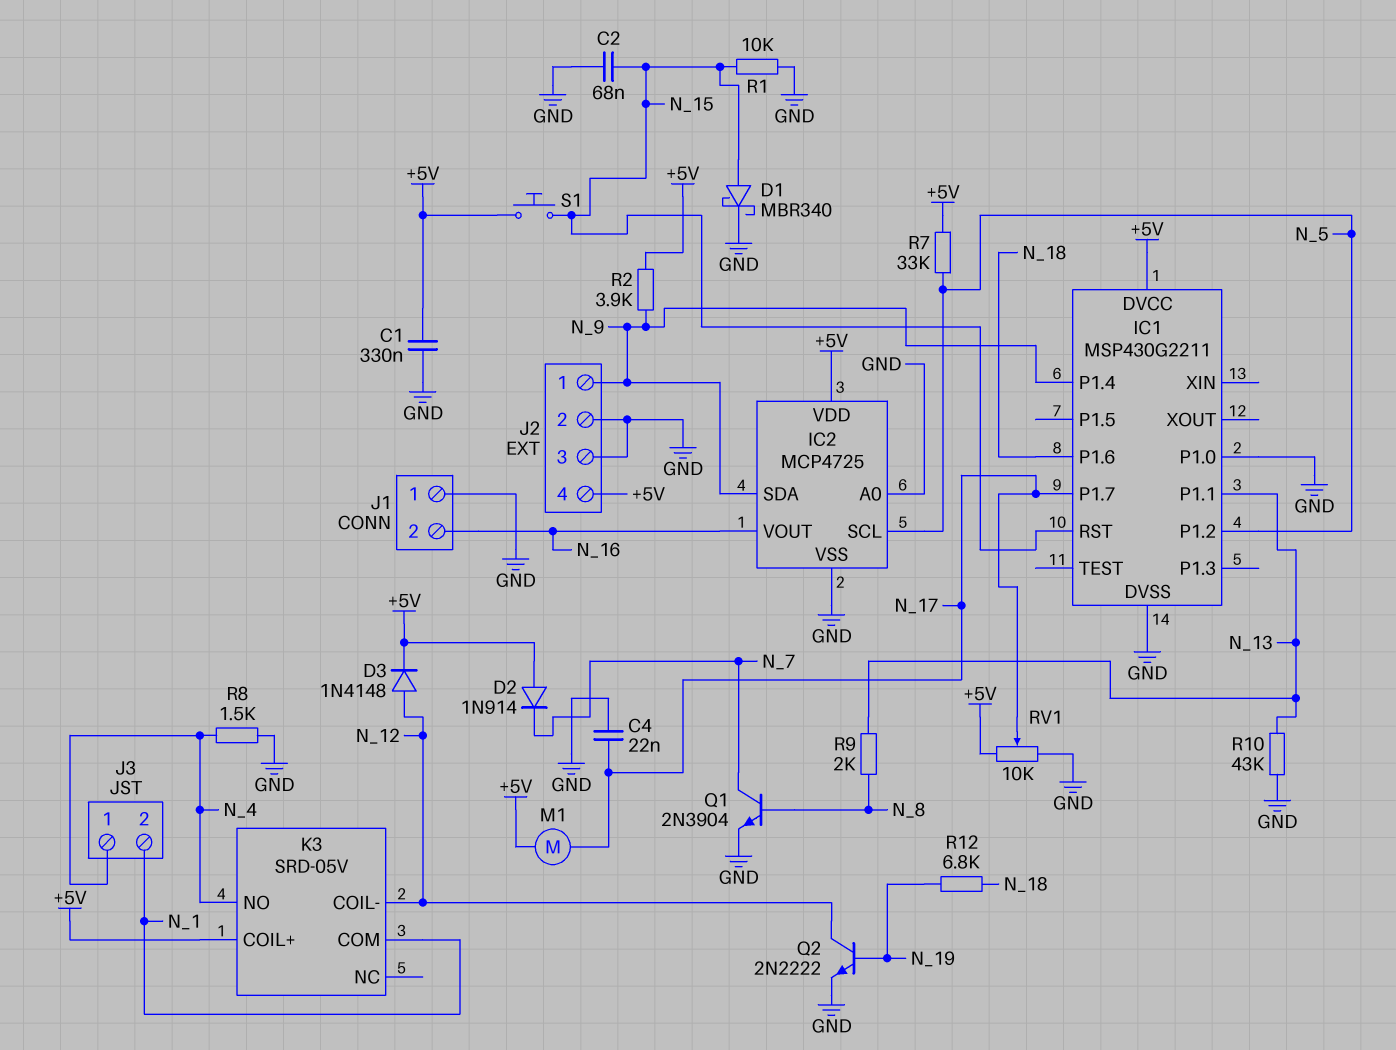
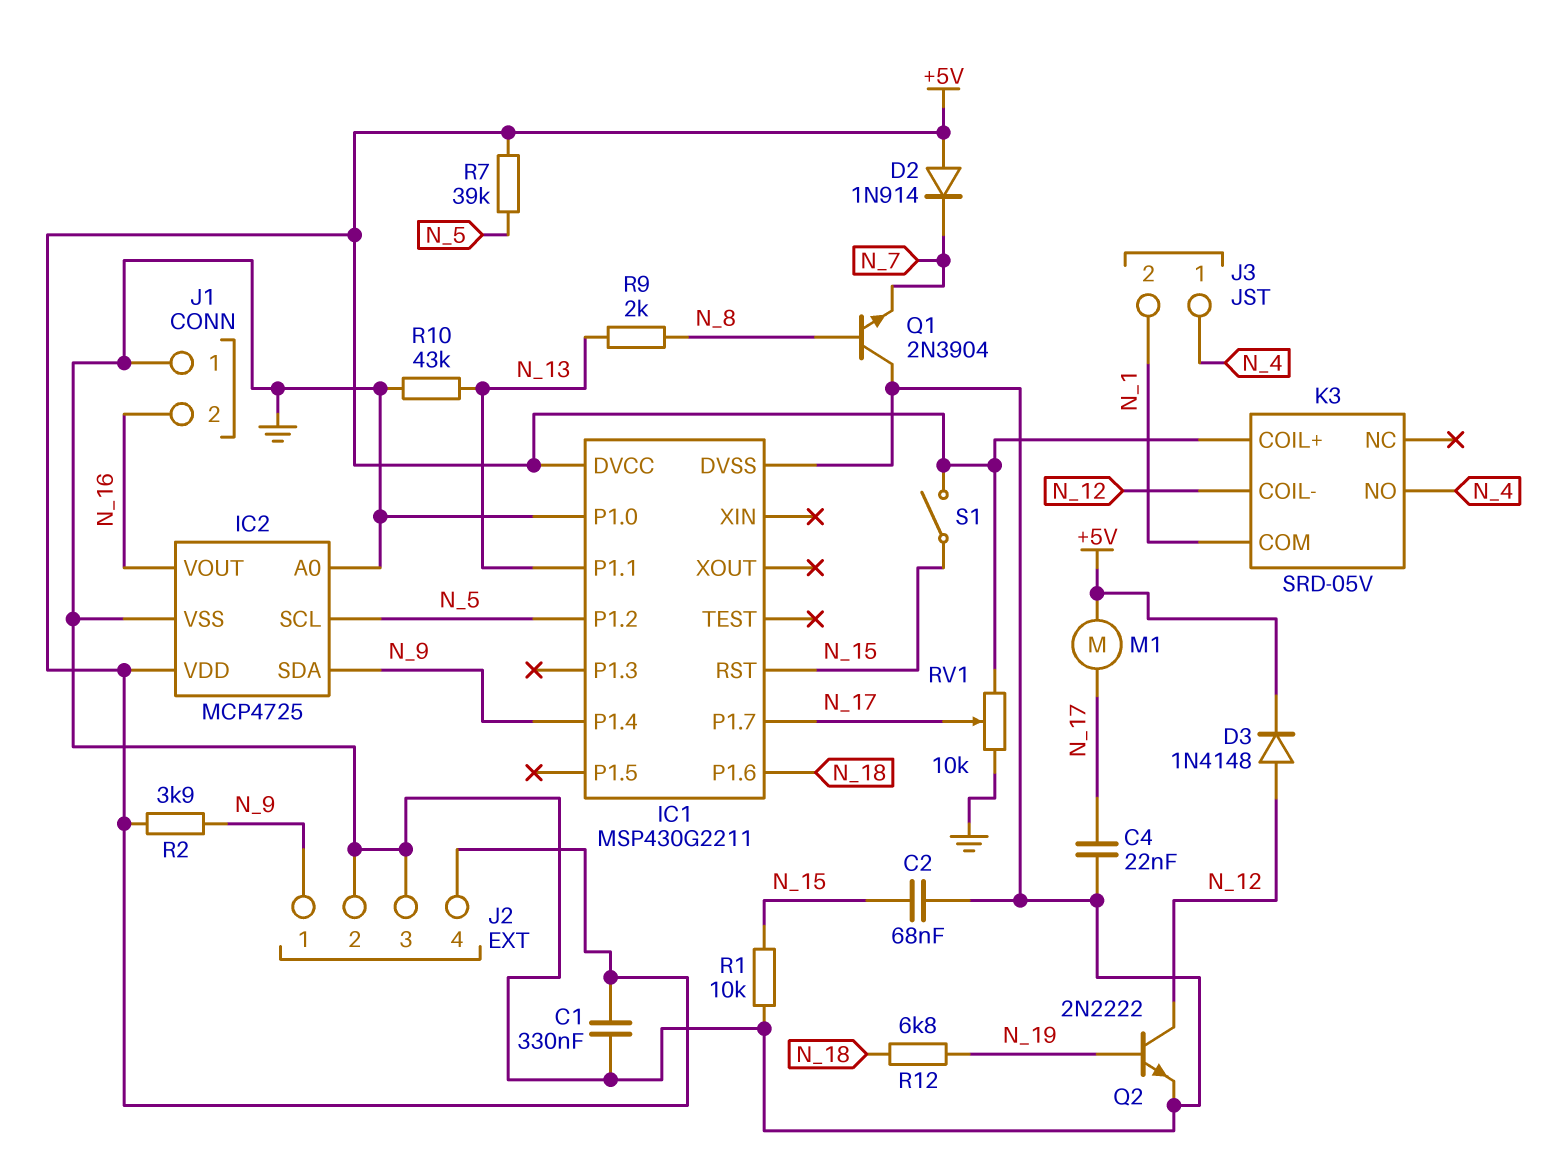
D1: schottky MBR340 (A N_15, K GND) -> none
Q1: NPN 2N3904 (B N_8, C N_7, E GND) -> NPN 2N3904 (B N_8, C GND, E N_7)
R7: 33k (+5V, N_5) -> 39k (+5V, N_5)
R8: 1.5k (GND, N_4) -> none
S1: button (+5V, N_15) -> switch (+5V, N_15)

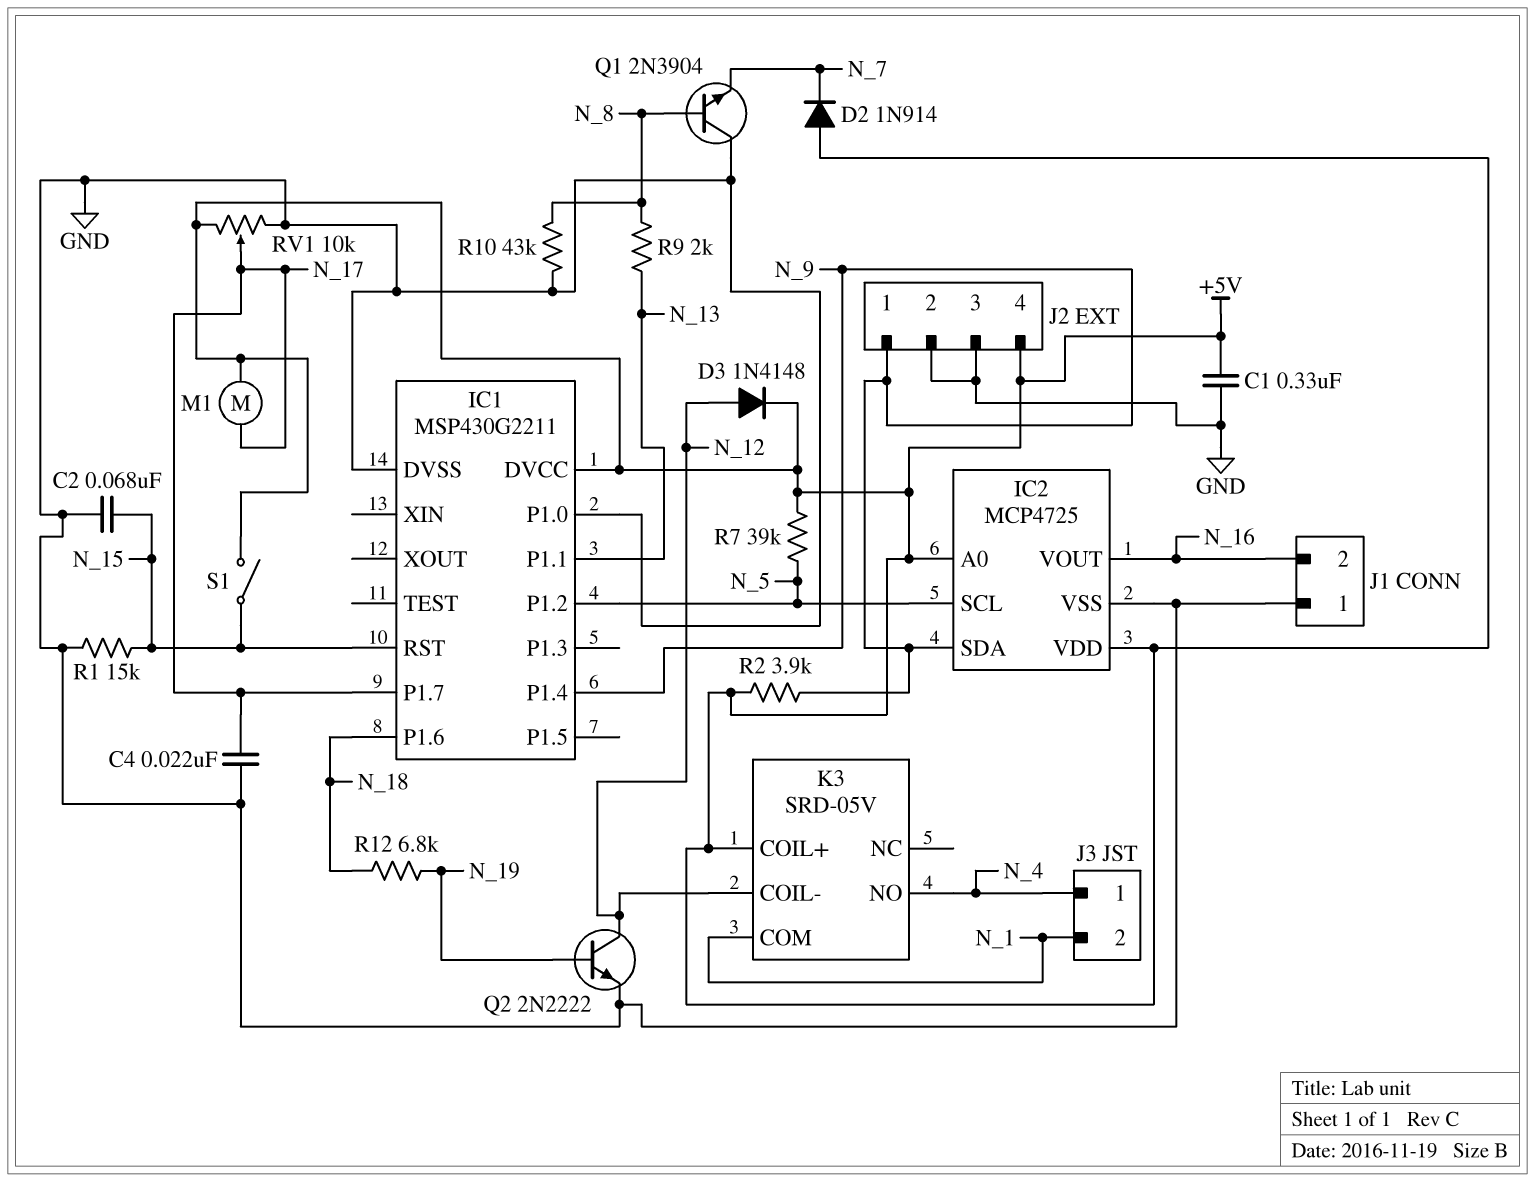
IC2 pin A0: GND -> +5V
R1: 10k (GND, N_15) -> 15k (GND, N_15)
R10: 43k (GND, N_13) -> 43k (GND, N_8)

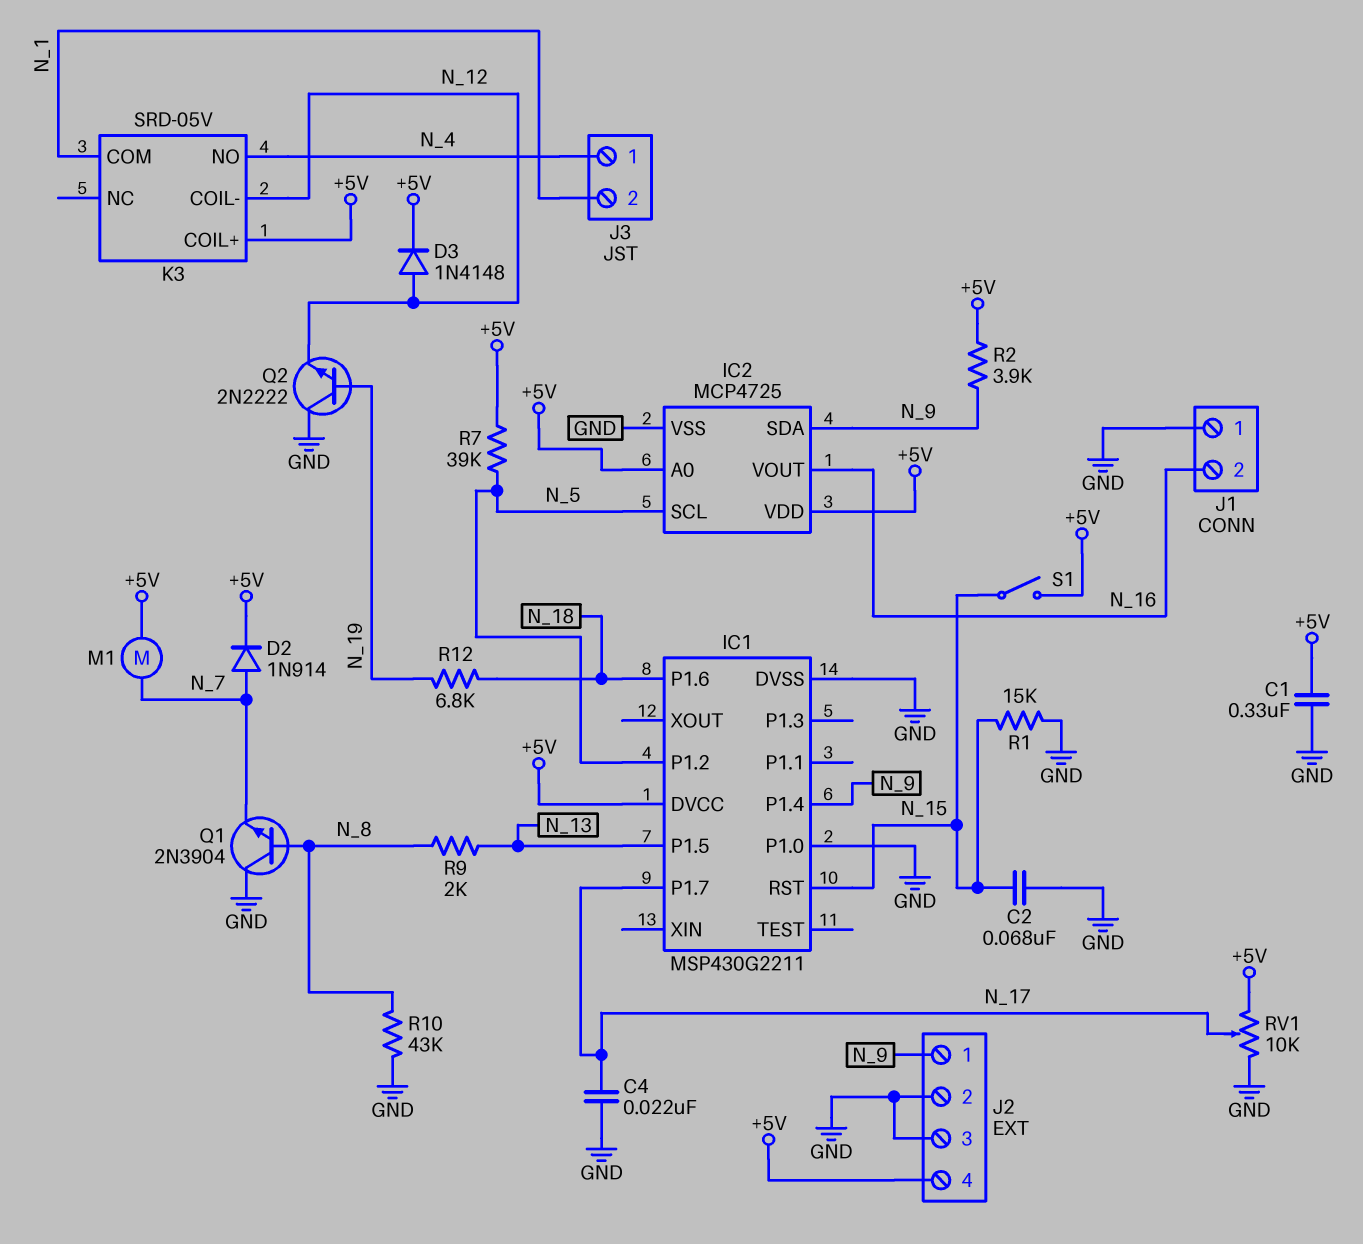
D2: diode 1N914 (A +5V, K N_7) -> diode 1N914 (A N_7, K +5V)
IC1 pin P1.1: N_13 -> none
IC1 pin P1.5: none -> N_13
M1: motor (+5V, N_17) -> motor (+5V, N_7)
Q2: NPN 2N2222 (B N_19, C N_12, E GND) -> NPN 2N2222 (B N_19, C GND, E N_12)

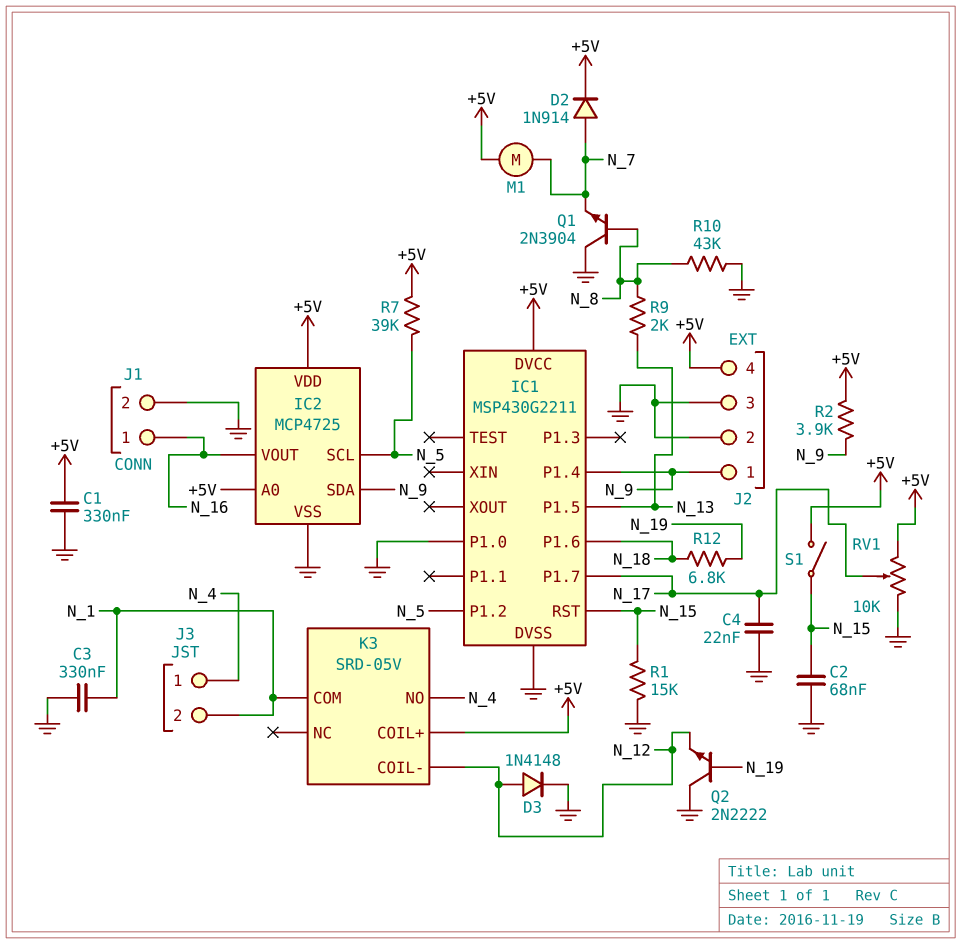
C3: none -> 330nF (GND, N_1)
D3: diode 1N4148 (A N_12, K +5V) -> diode 1N4148 (A N_12, K GND)
J1 pin 1: GND -> N_16
J1 pin 2: N_16 -> GND

